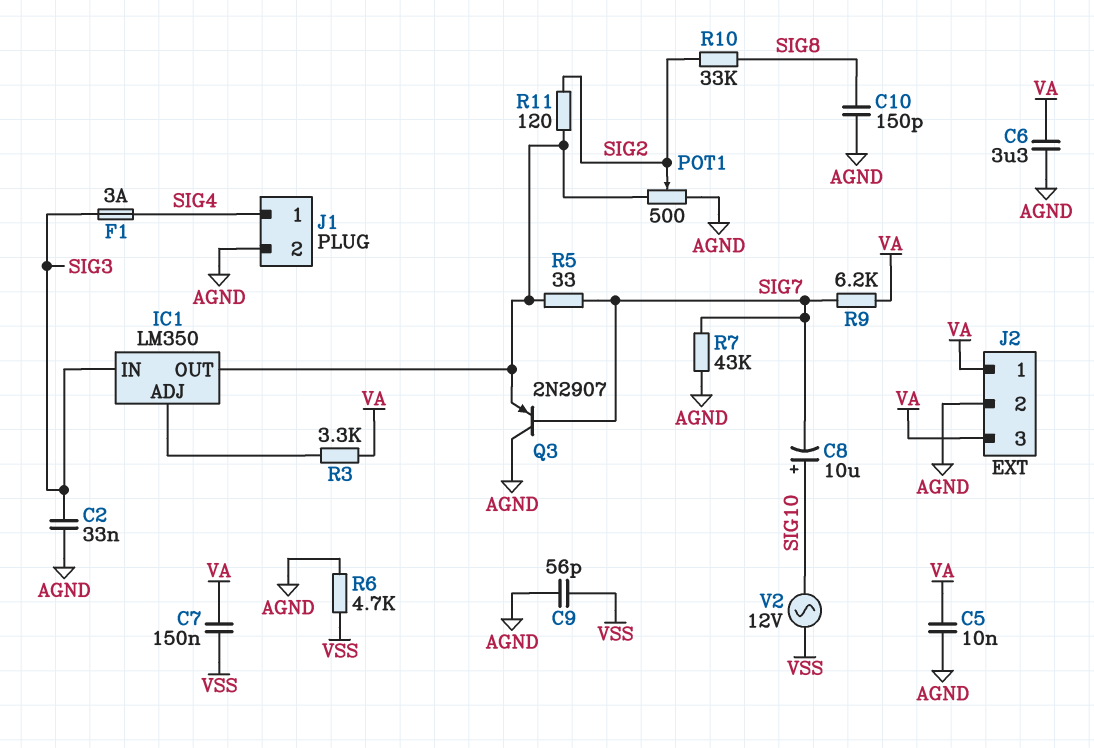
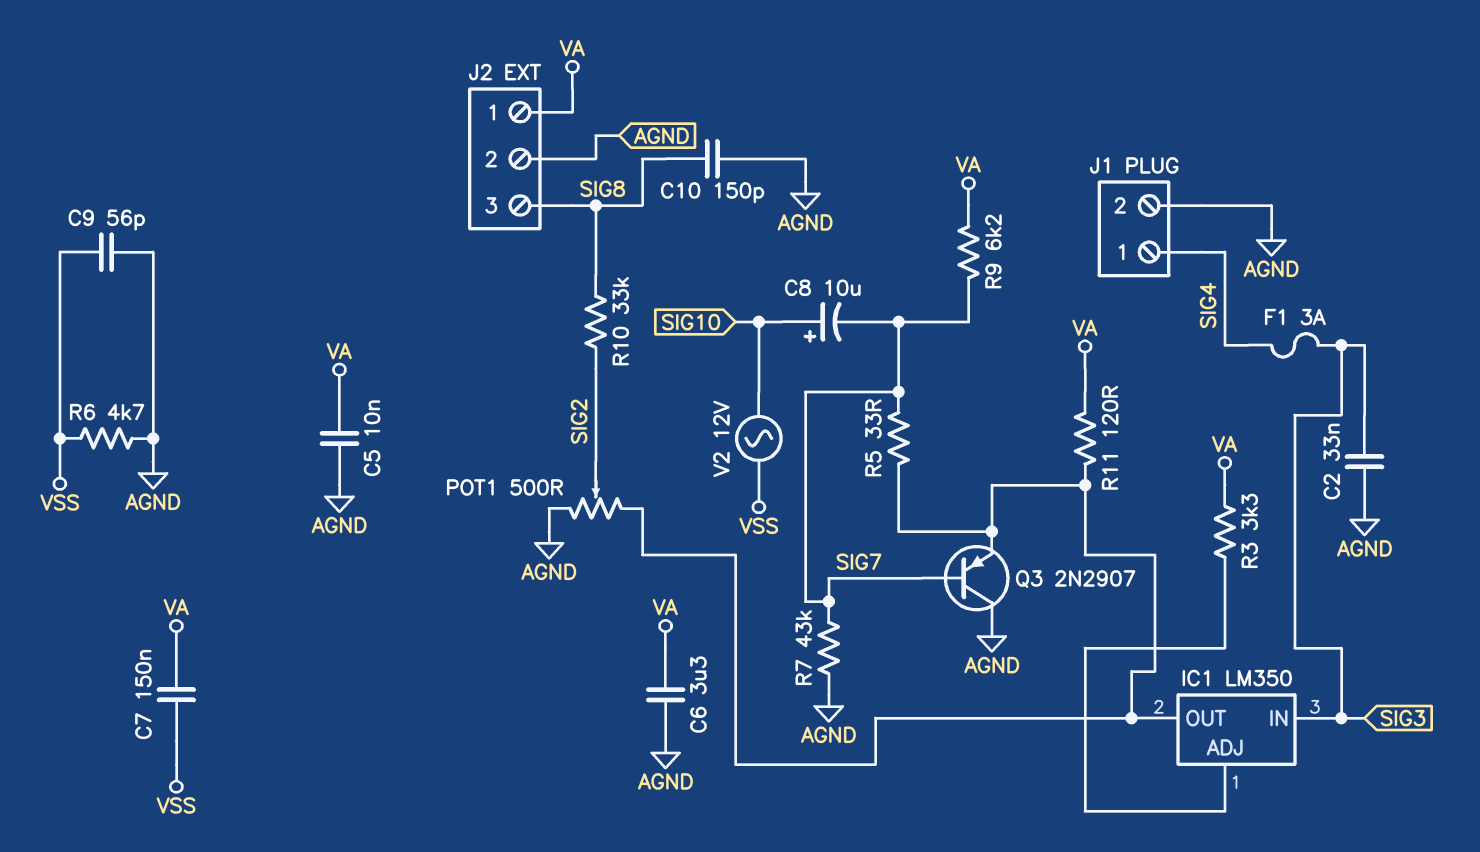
J2 pin 3: VA -> SIG8
R11: 120 (IC1/OUT, SIG2) -> 120 (IC1/OUT, VA)

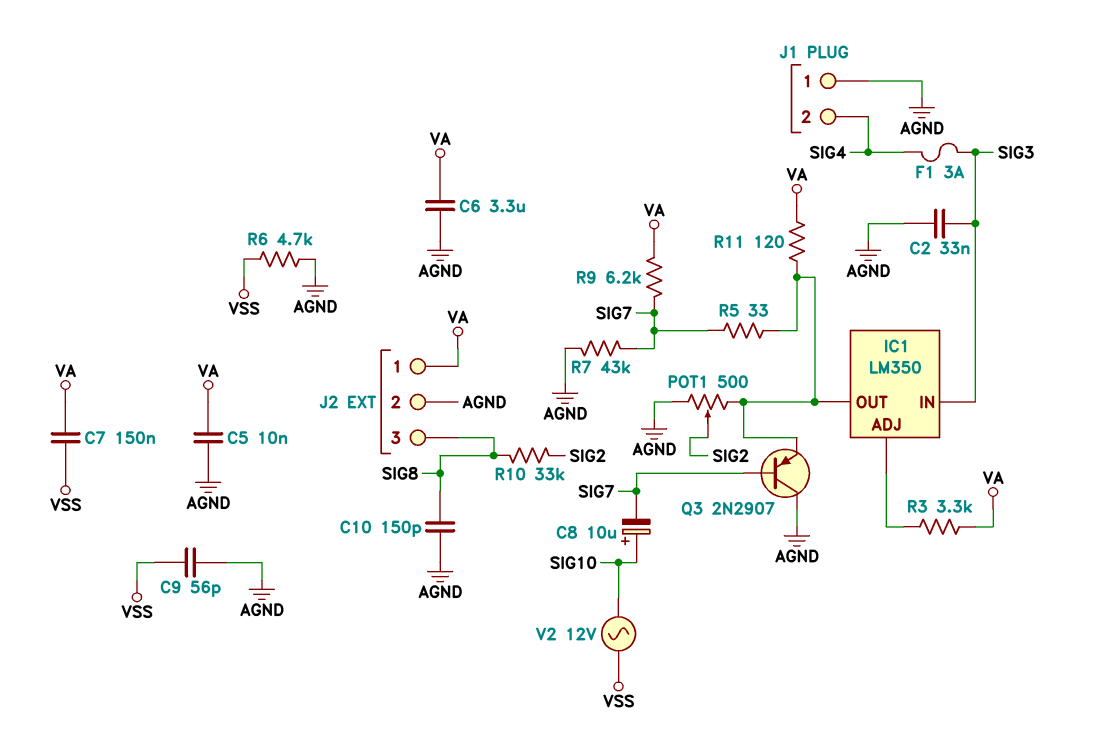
J1 pin 1: SIG4 -> AGND
J1 pin 2: AGND -> SIG4

